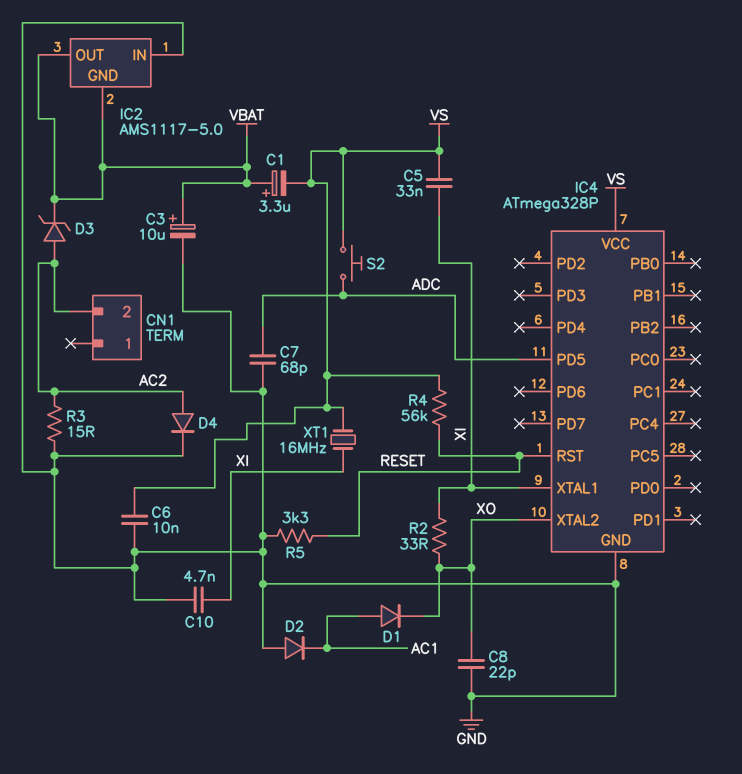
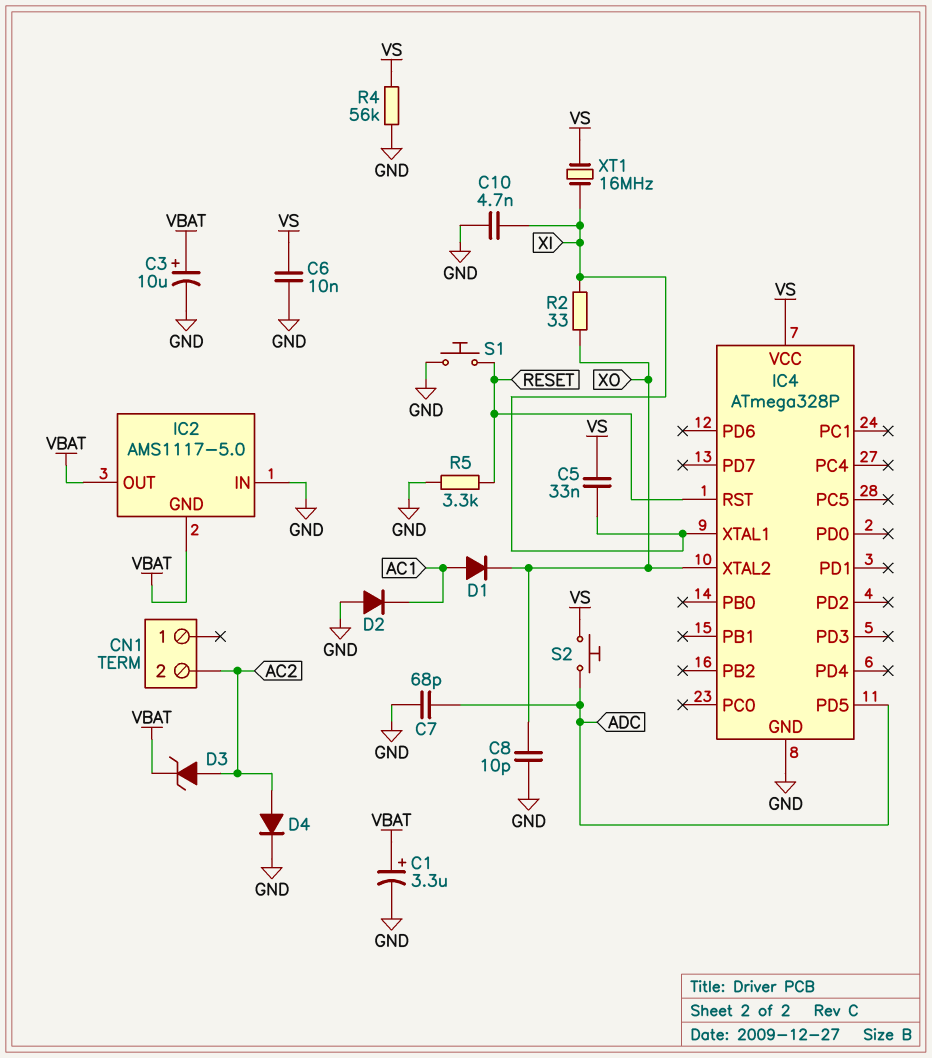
C1: 3.3uF (plus VBAT, minus VS) -> 3.3uF (plus VBAT, minus GND)
C8: 22pF (GND, XO) -> 10pF (GND, XO)
R3: 15 (AC2, GND) -> none
R4: 56k (RESET, VS) -> 56k (GND, VS)
S1: none -> button (GND, RESET)

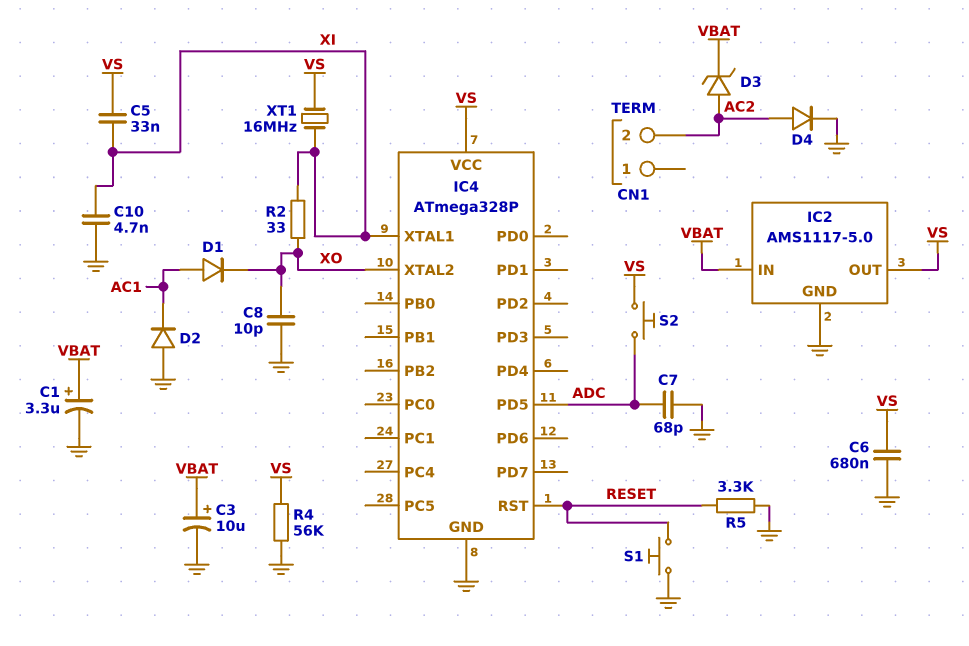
C6: 10nF (GND, VS) -> 680nF (GND, VS)
IC2 pin GND: VBAT -> GND
IC2 pin IN: GND -> VBAT
IC2 pin OUT: VBAT -> VS

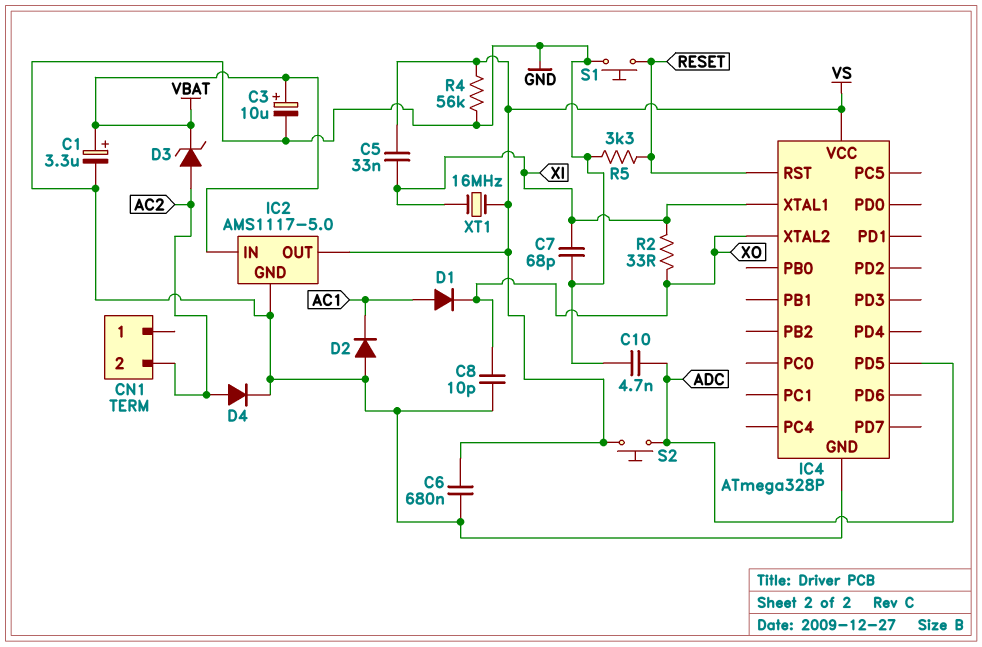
C7: 68pF (ADC, GND) -> 68pF (GND, XI)
C10: 4.7nF (GND, XI) -> 4.7nF (ADC, GND)

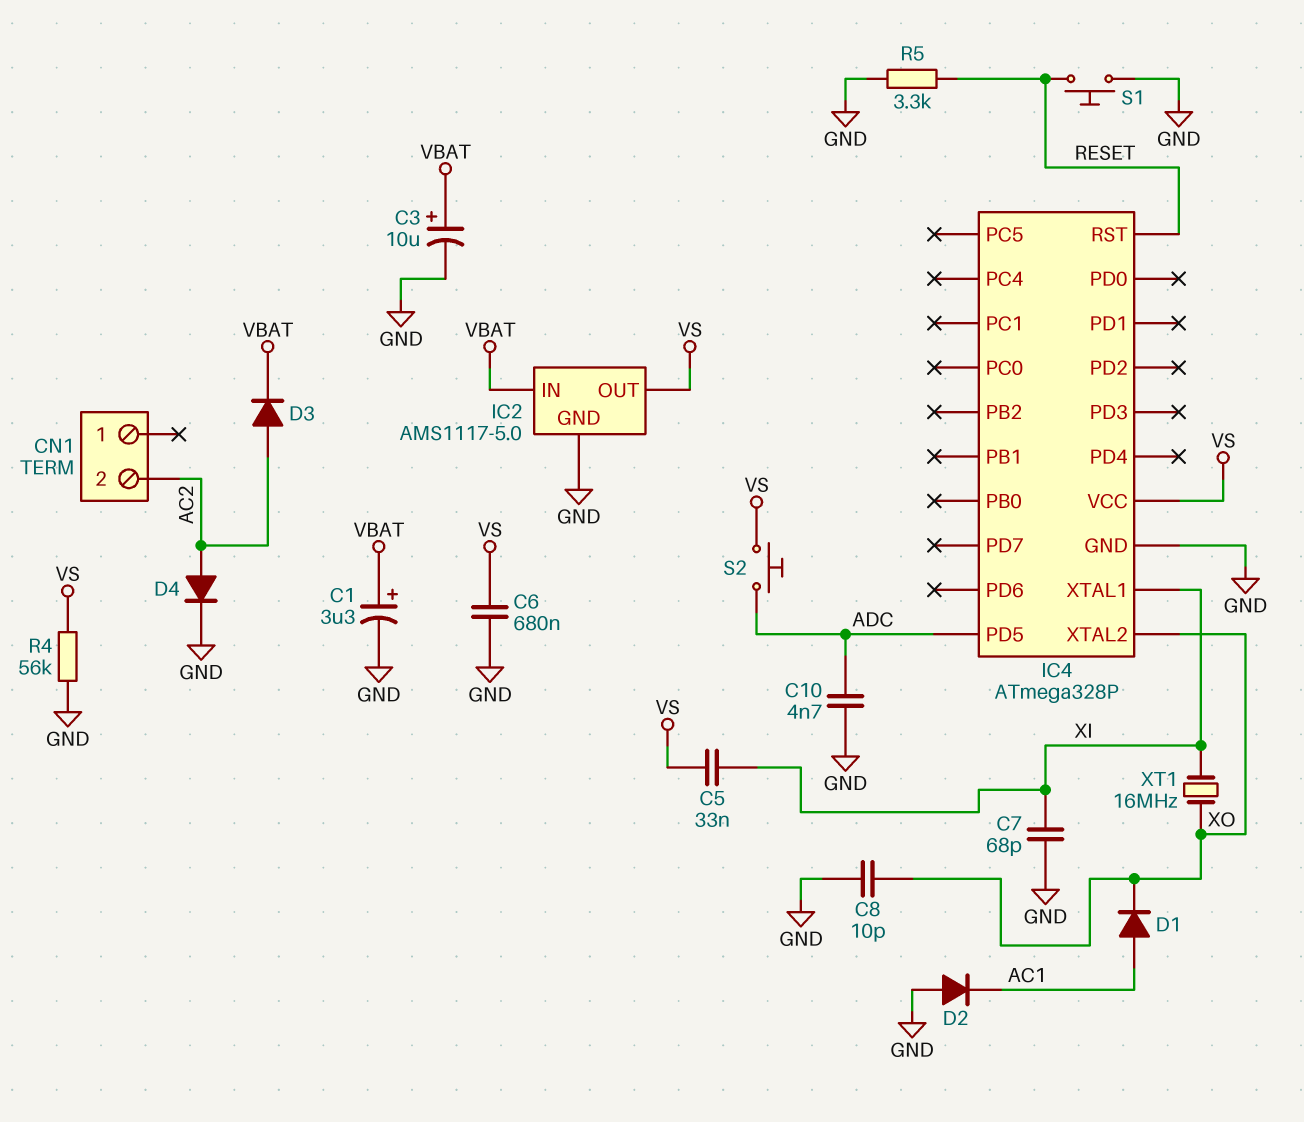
D3: zener (A AC2, K VBAT) -> diode (A AC2, K VBAT)
R2: 33 (XI, XO) -> none
XT1: 16MHz (VS, XI) -> 16MHz (XI, XO)

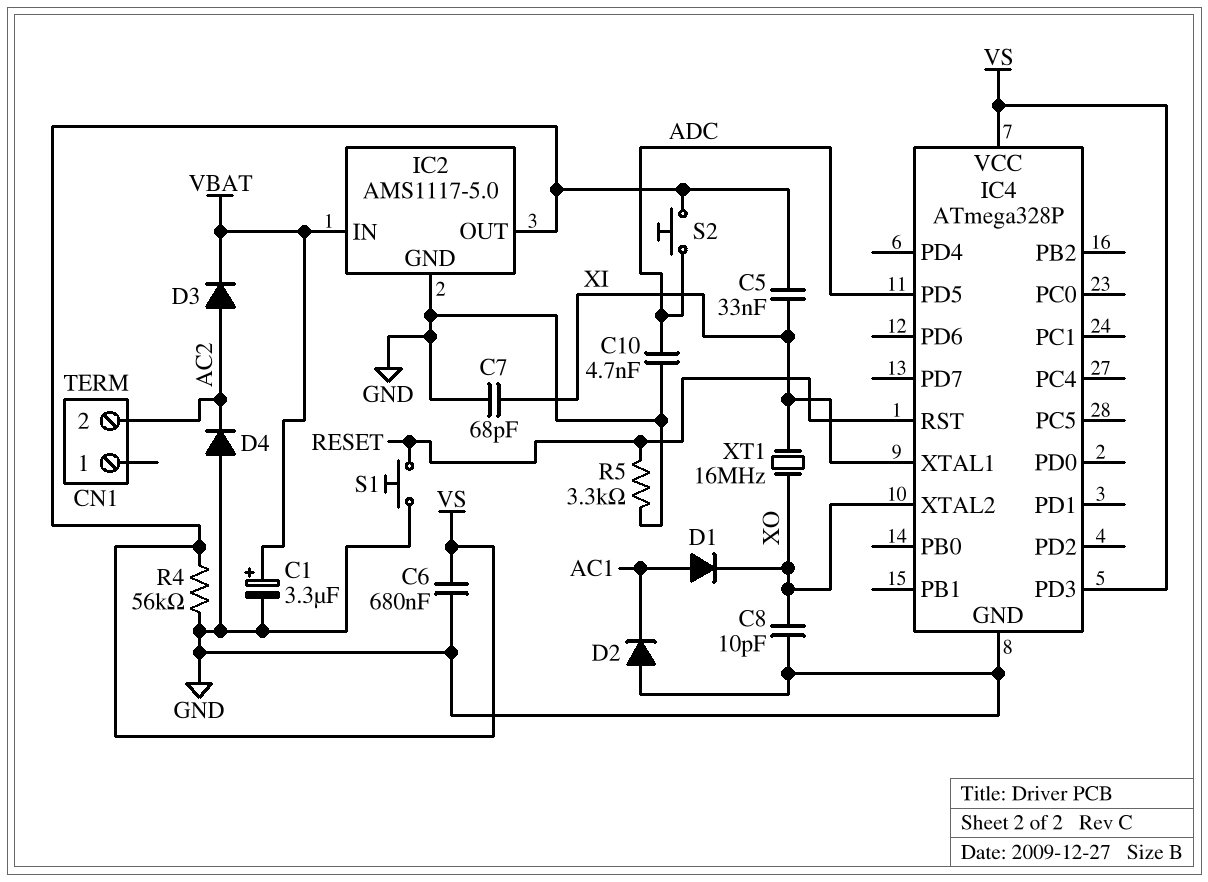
C3: 10uF (plus VBAT, minus GND) -> none
D4: diode (A AC2, K GND) -> diode (A GND, K AC2)
IC4 pin PD3: none -> VS

